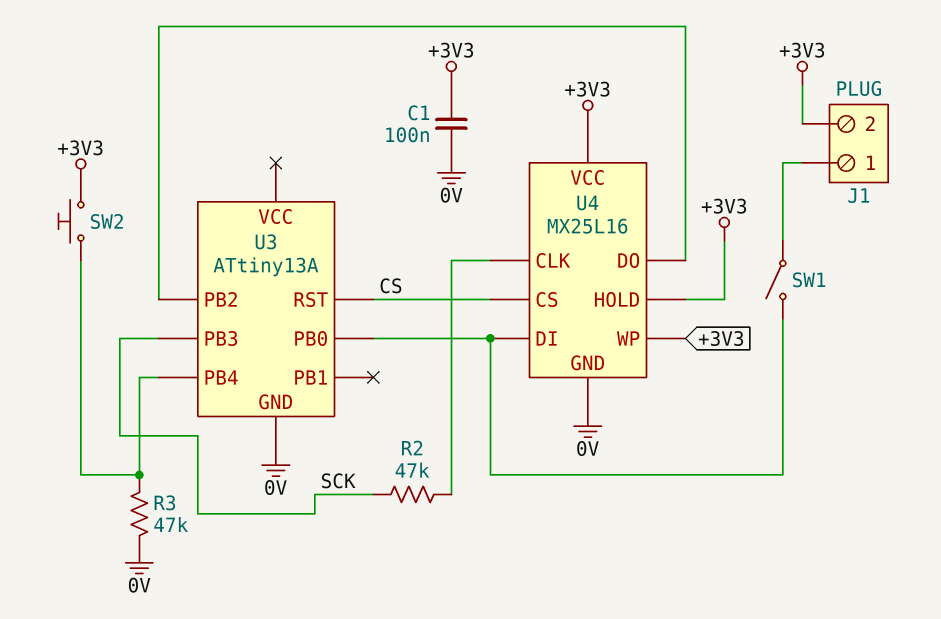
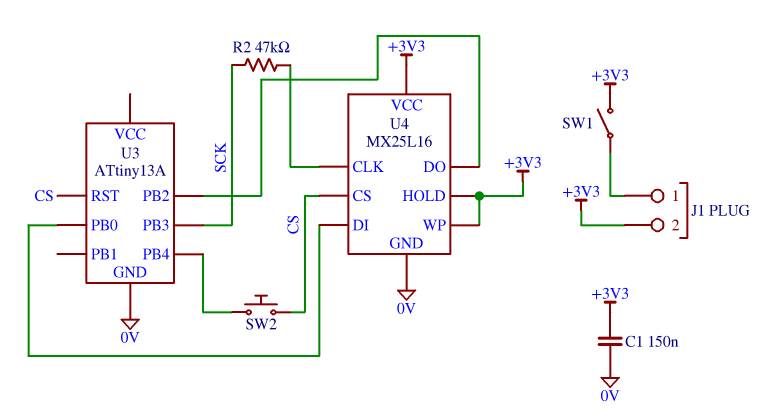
C1: 100nF (+3V3, 0V) -> 150nF (+3V3, 0V)
R3: 47k (0V, U3/PB4) -> none
SW1: switch (J1/1, U3/PB0) -> switch (+3V3, J1/1)
SW2: button (+3V3, U3/PB4) -> button (CS, U3/PB4)

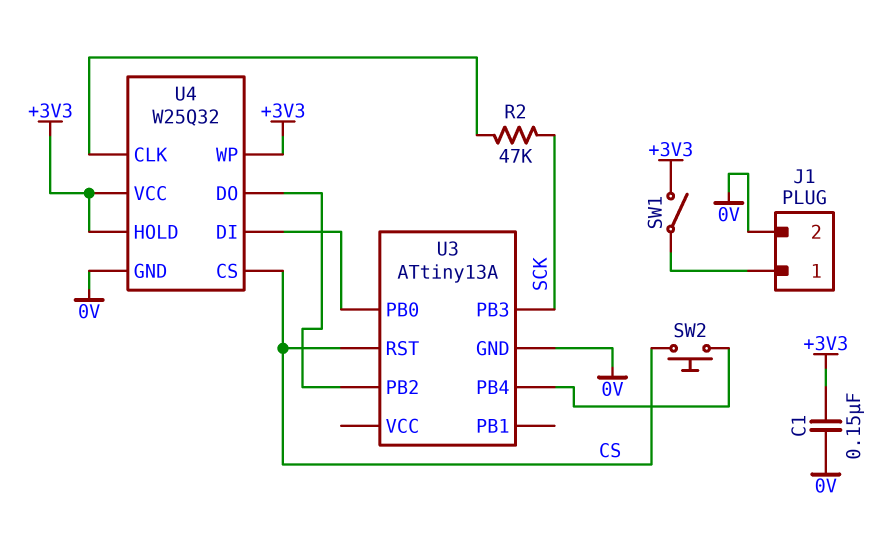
J1 pin 2: +3V3 -> 0V
U4: MX25L16 -> W25Q32

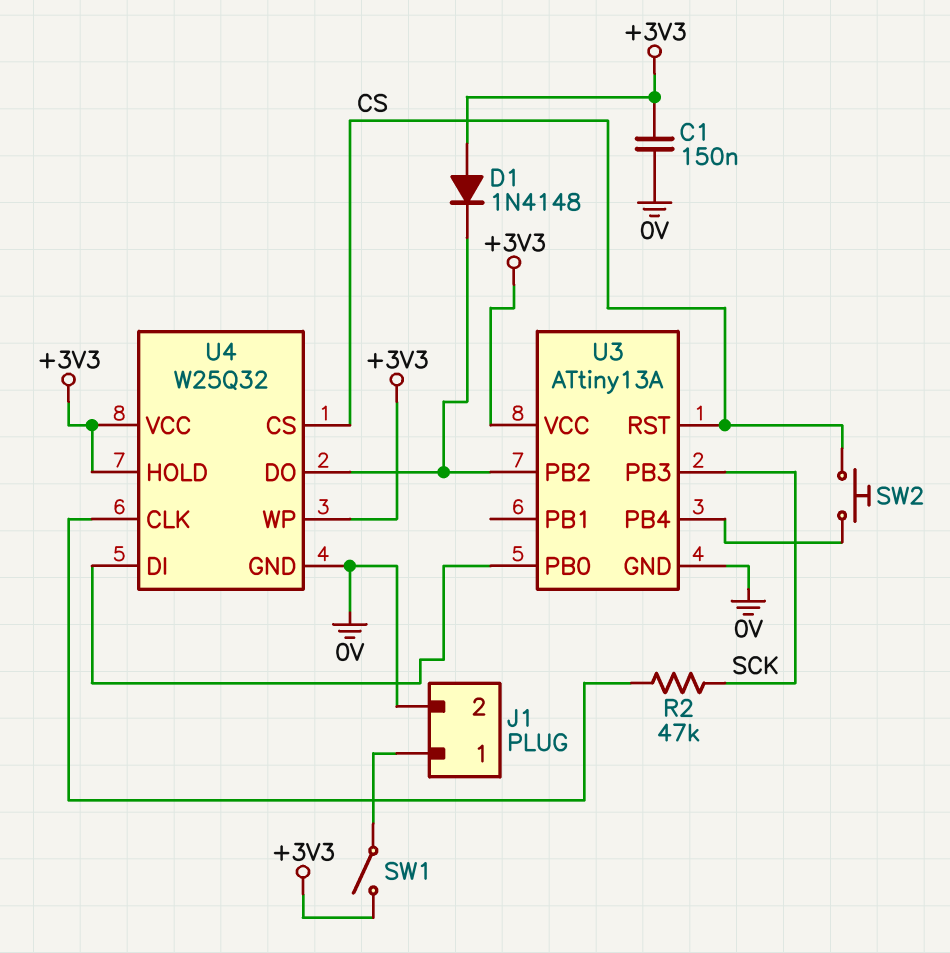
D1: none -> diode 1N4148 (A +3V3, K U3/PB2)
U3 pin VCC: none -> +3V3

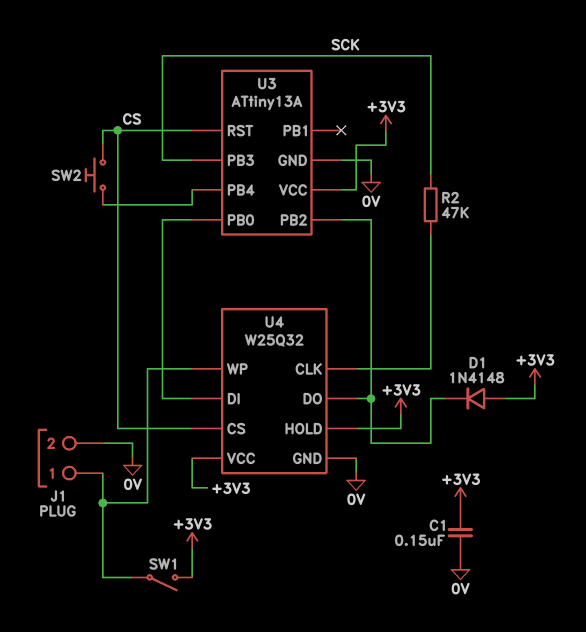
U4 pin WP: +3V3 -> J1/1

